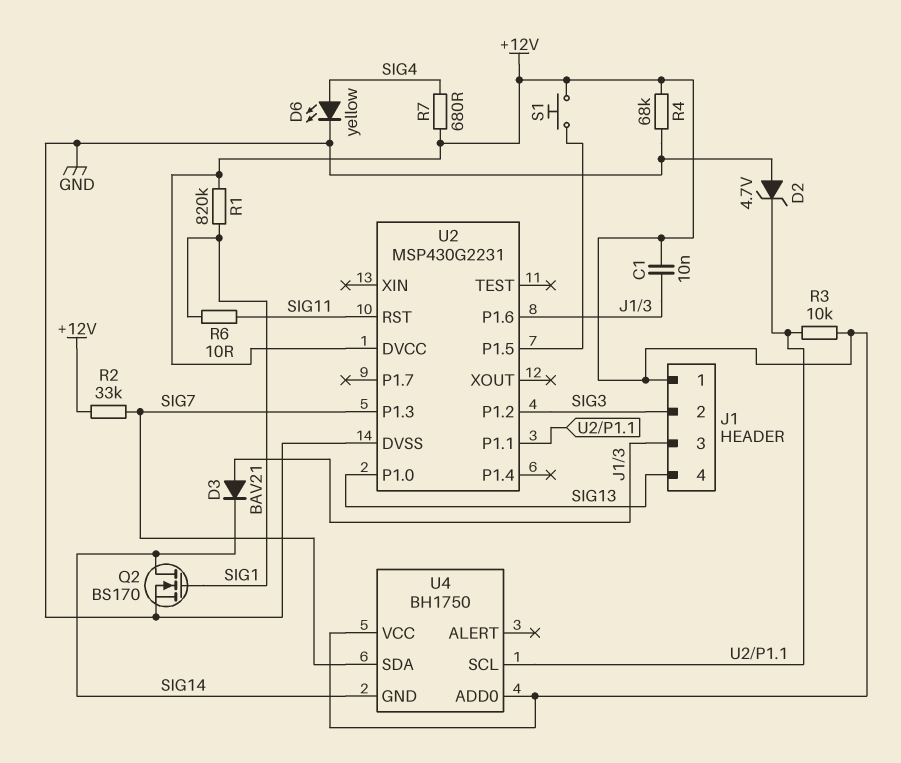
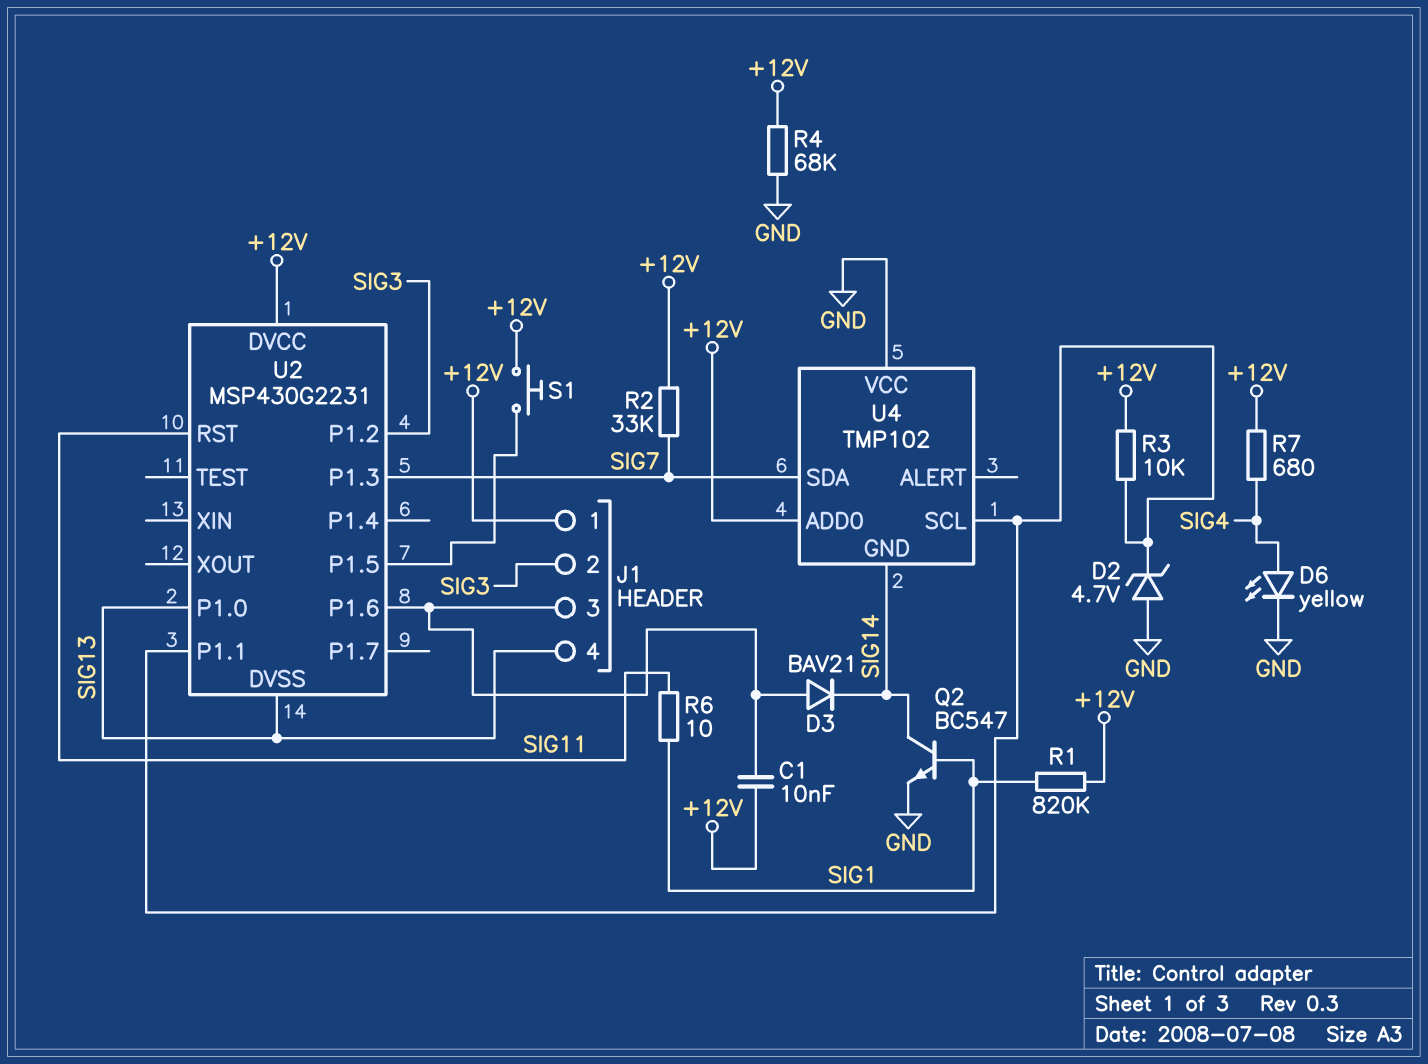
Q2: NMOS BS170 (G SIG1, D SIG14, S GND) -> NPN BC547 (B SIG1, C SIG14, E GND)
U2 pin DVSS: GND -> SIG13
U4: BH1750 -> TMP102
U4 pin VCC: +12V -> GND

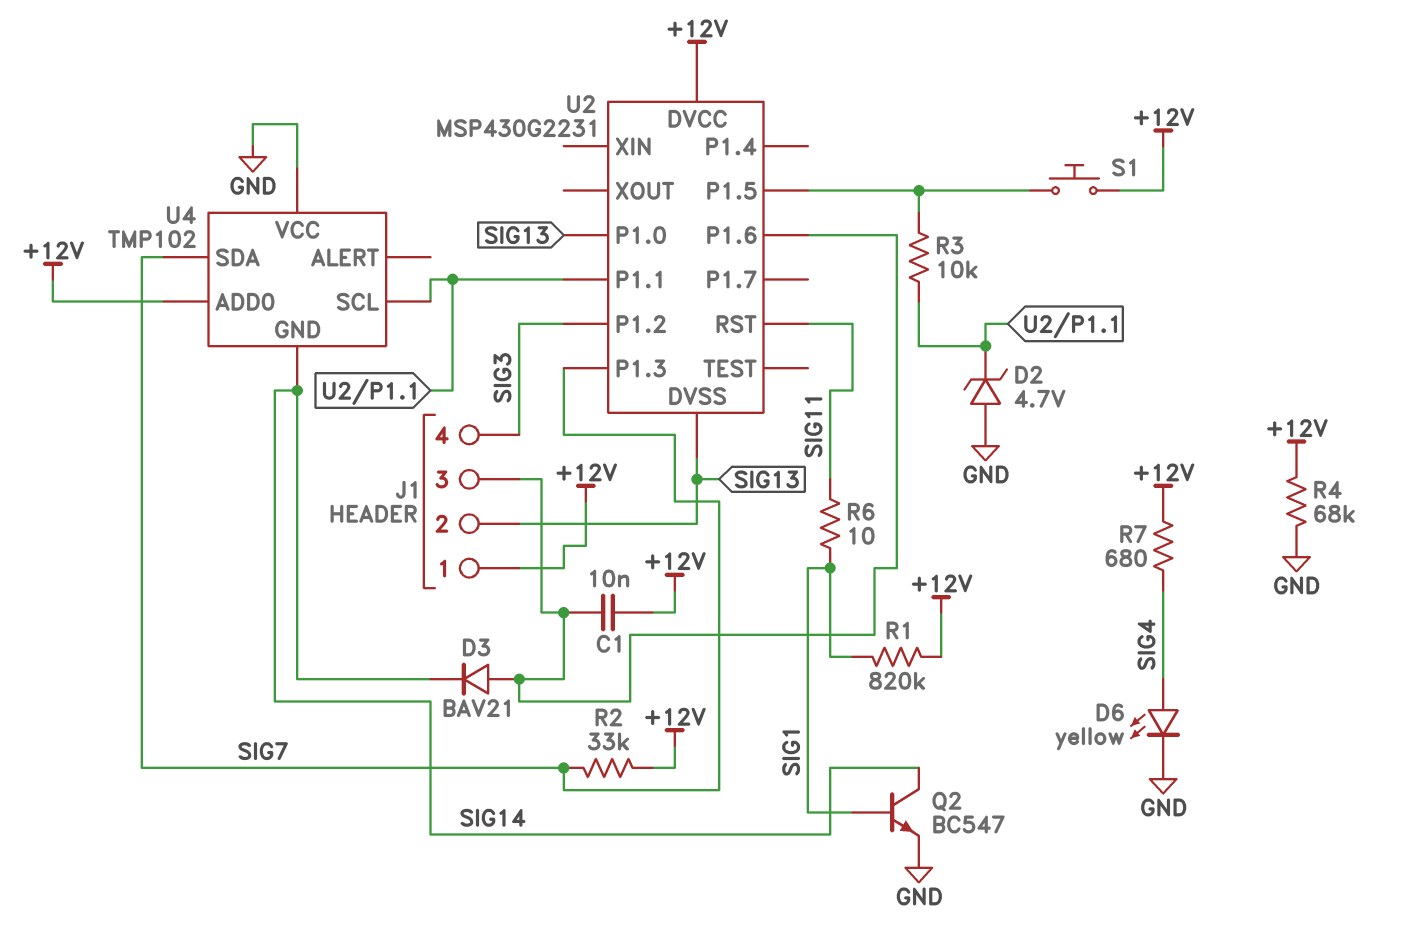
J1 pin 2: SIG3 -> SIG13
J1 pin 4: SIG13 -> SIG3
R3: 10k (+12V, U2/P1.1) -> 10k (U2/P1.1, U2/P1.5)

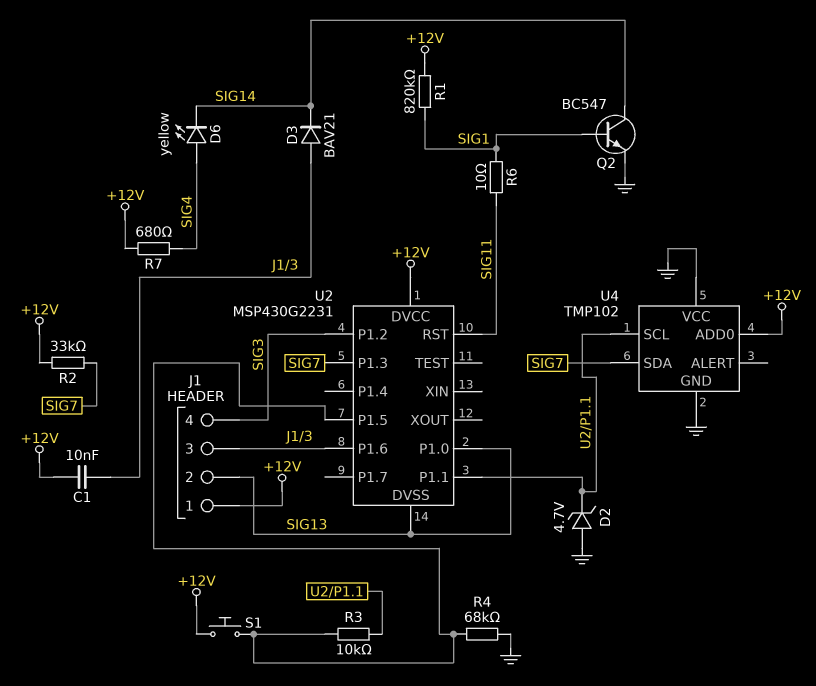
D6: LED yellow (A SIG4, K GND) -> LED yellow (A SIG4, K SIG14)
R4: 68k (+12V, GND) -> 68k (GND, U2/P1.5)
U4 pin GND: SIG14 -> GND

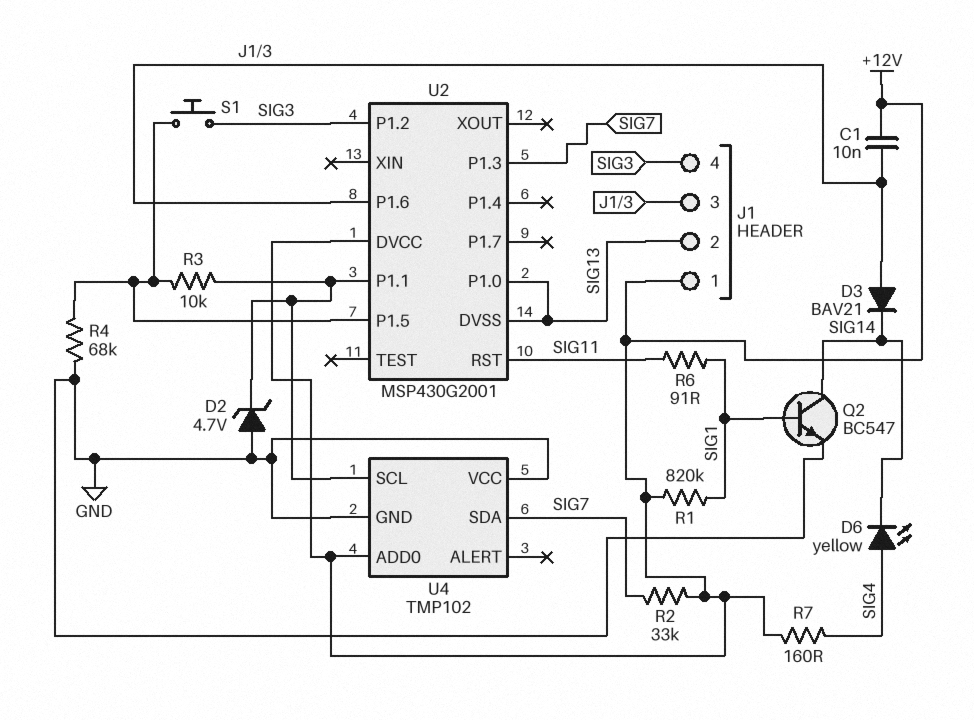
R6: 10 (SIG1, SIG11) -> 91 (SIG1, SIG11)
R7: 680 (+12V, SIG4) -> 160 (+12V, SIG4)
S1: button (+12V, U2/P1.5) -> button (SIG3, U2/P1.5)
U2: MSP430G2231 -> MSP430G2001

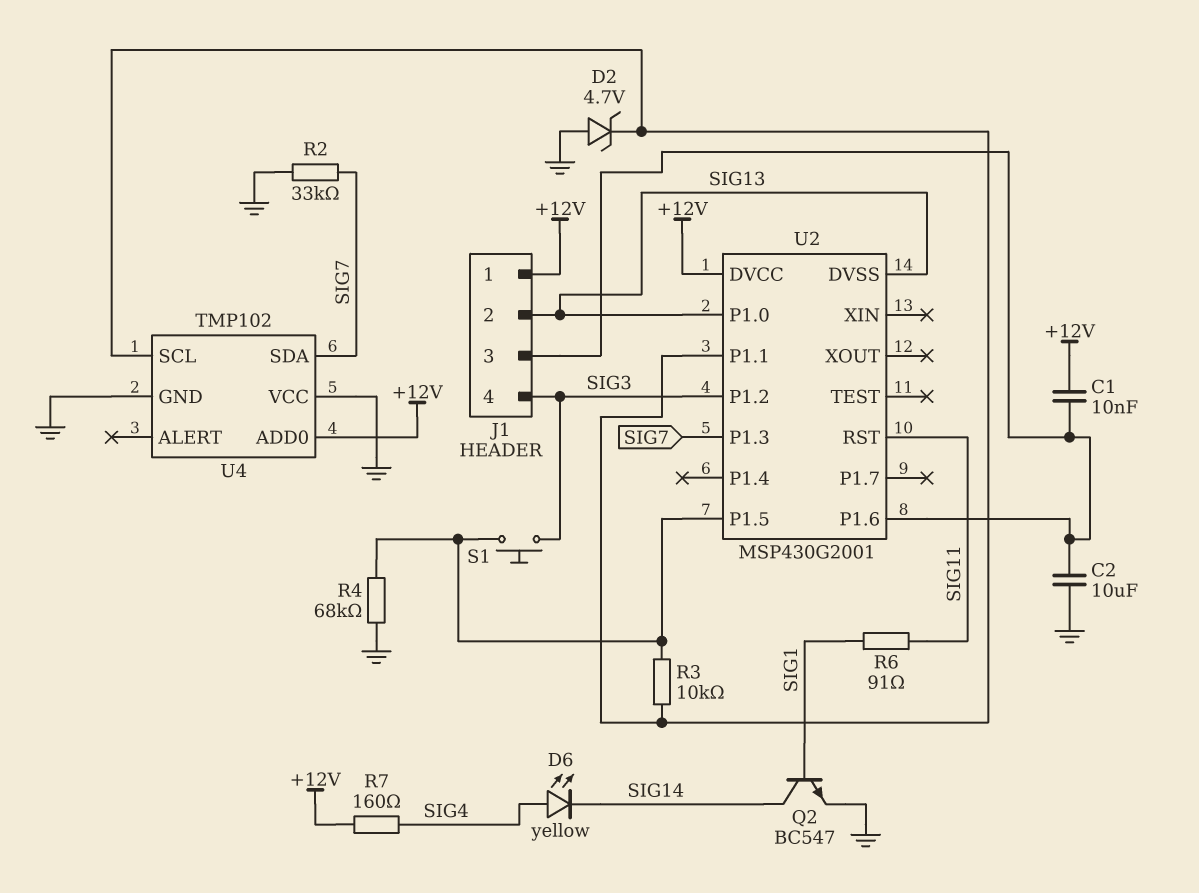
C2: none -> 10uF (GND, J1/3)
D3: diode BAV21 (A J1/3, K SIG14) -> none
R1: 820k (+12V, SIG1) -> none
R2: 33k (+12V, SIG7) -> 33k (GND, SIG7)

